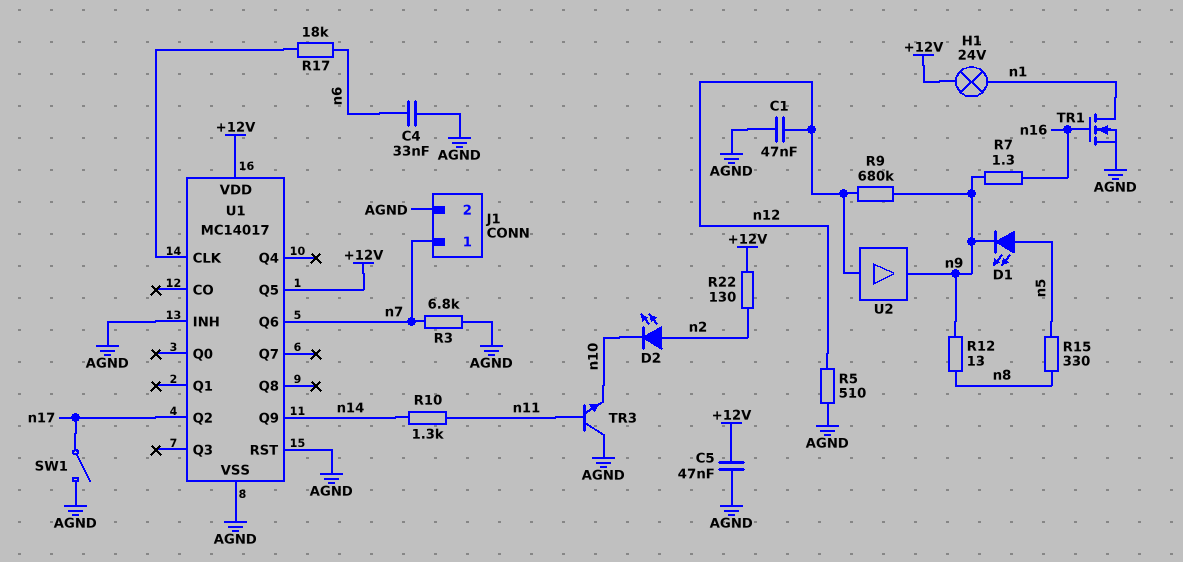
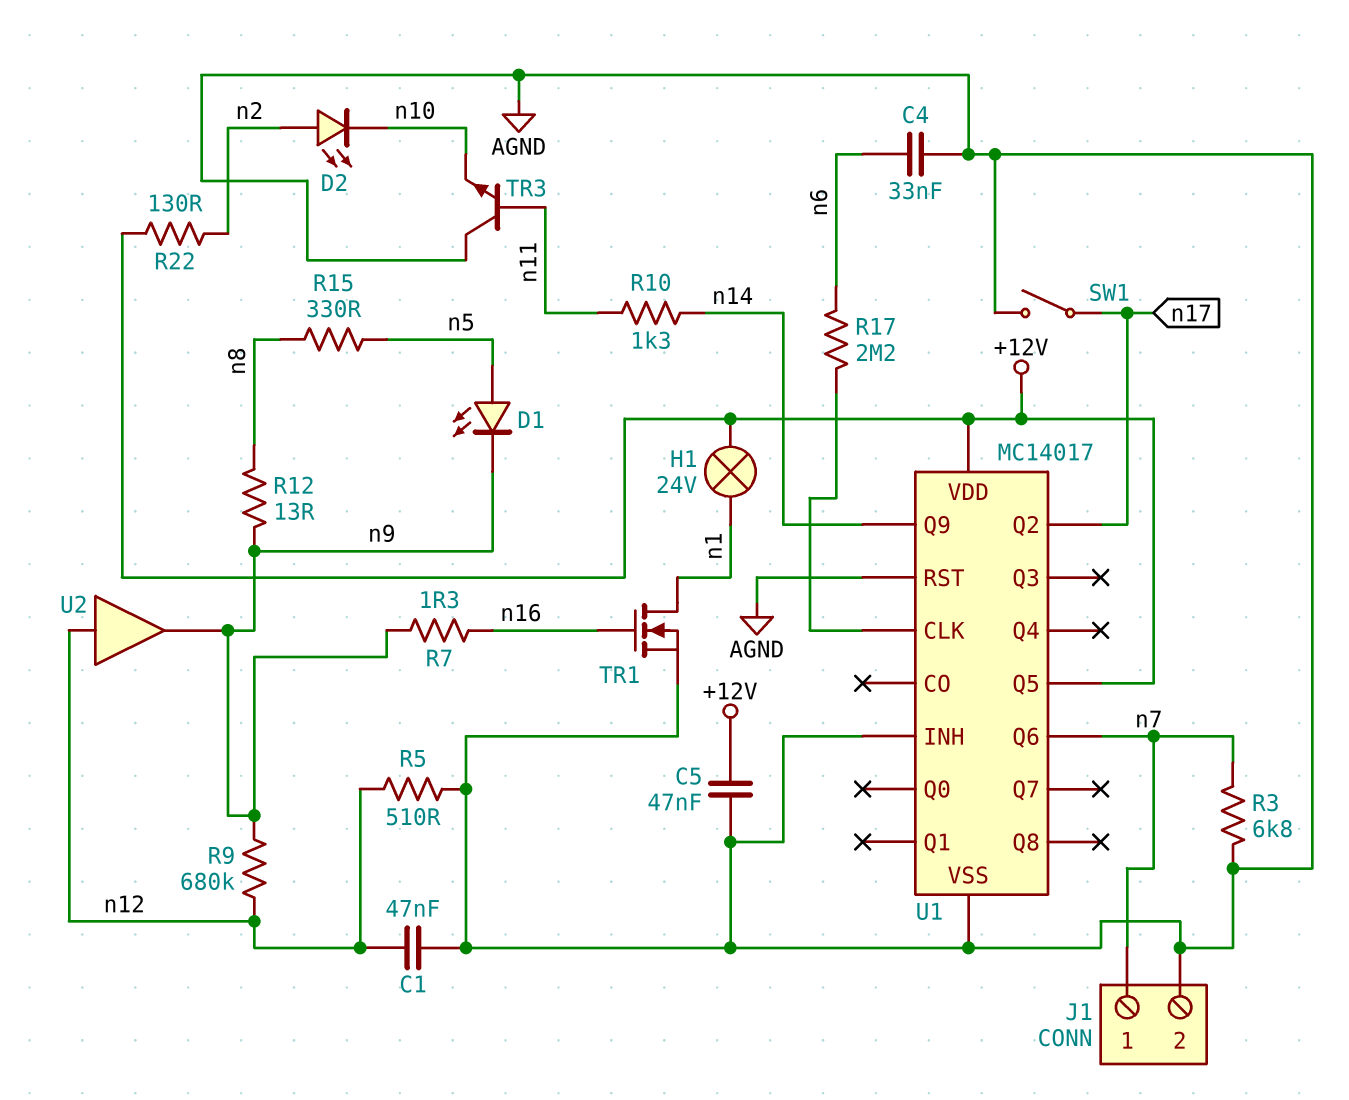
R17: 18k (U1/CLK, n6) -> 2.2M (U1/CLK, n6)

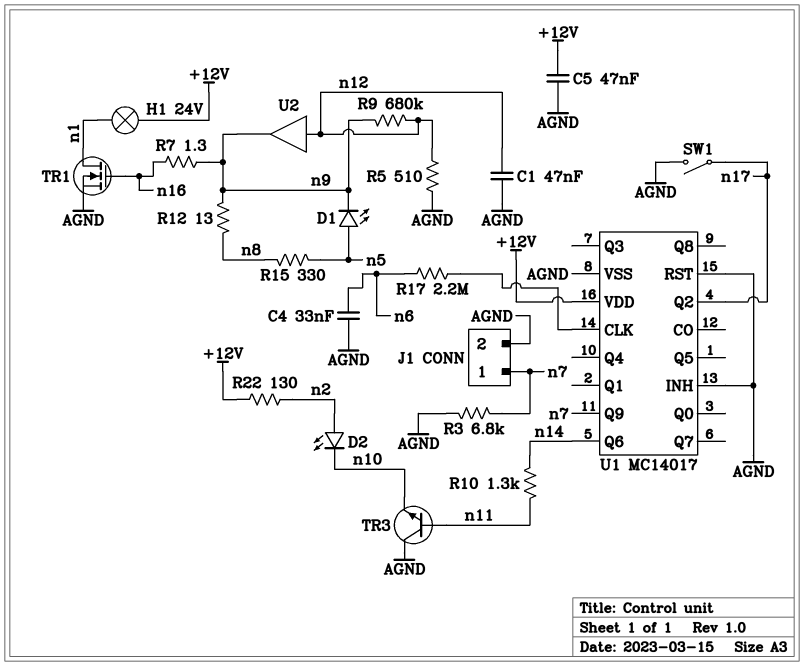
U1 pin Q5: +12V -> none
U1 pin Q6: n7 -> n14
U1 pin Q9: n14 -> n7

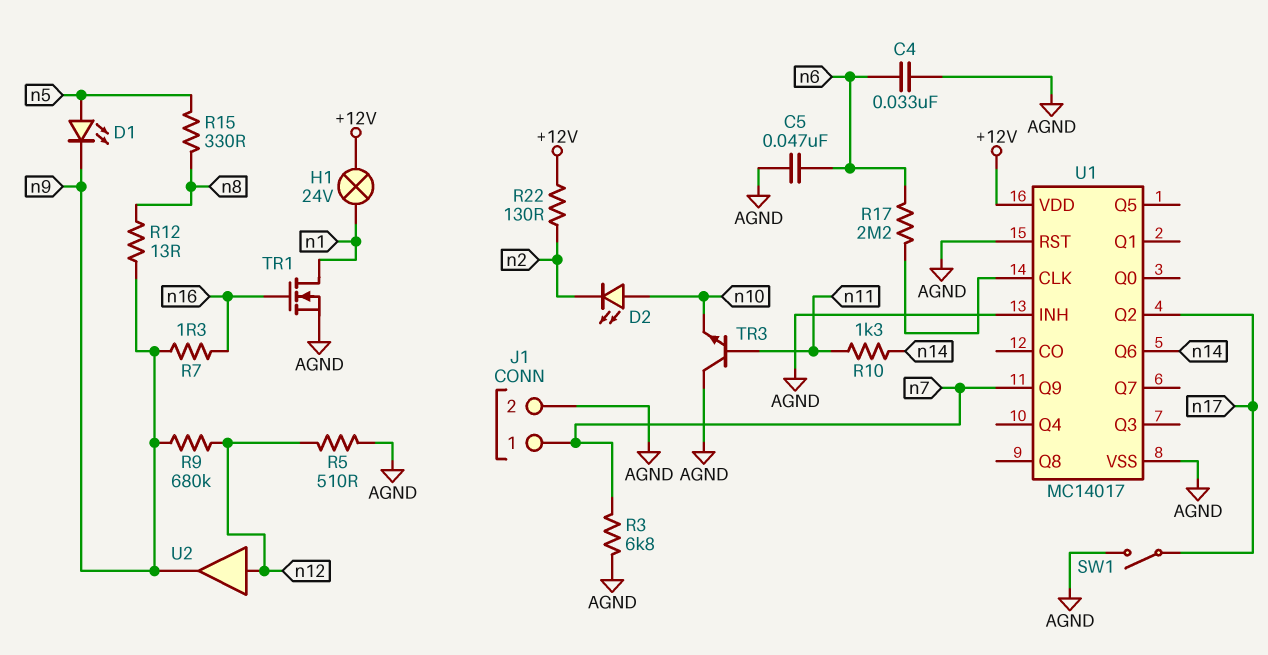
C1: 47nF (AGND, n12) -> none
C5: 47nF (+12V, AGND) -> 47nF (AGND, n6)
D2: LED (A n2, K n10) -> LED (A n10, K n2)

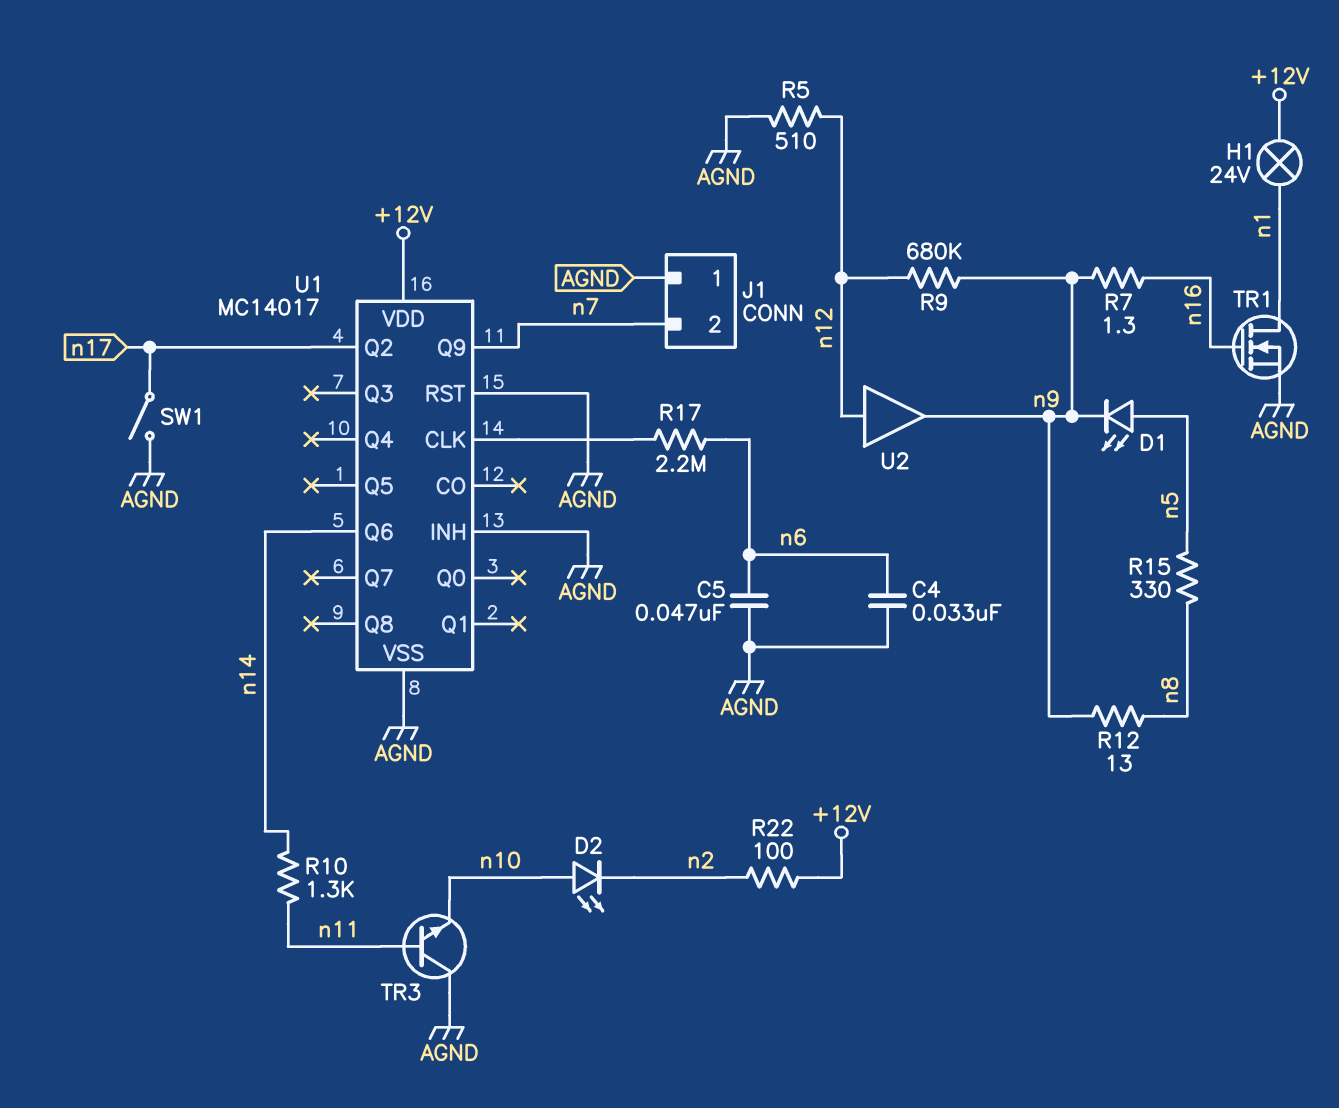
J1 pin 1: n7 -> AGND
J1 pin 2: AGND -> n7
R3: 6.8k (AGND, n7) -> none
R22: 130 (+12V, n2) -> 100 (+12V, n2)

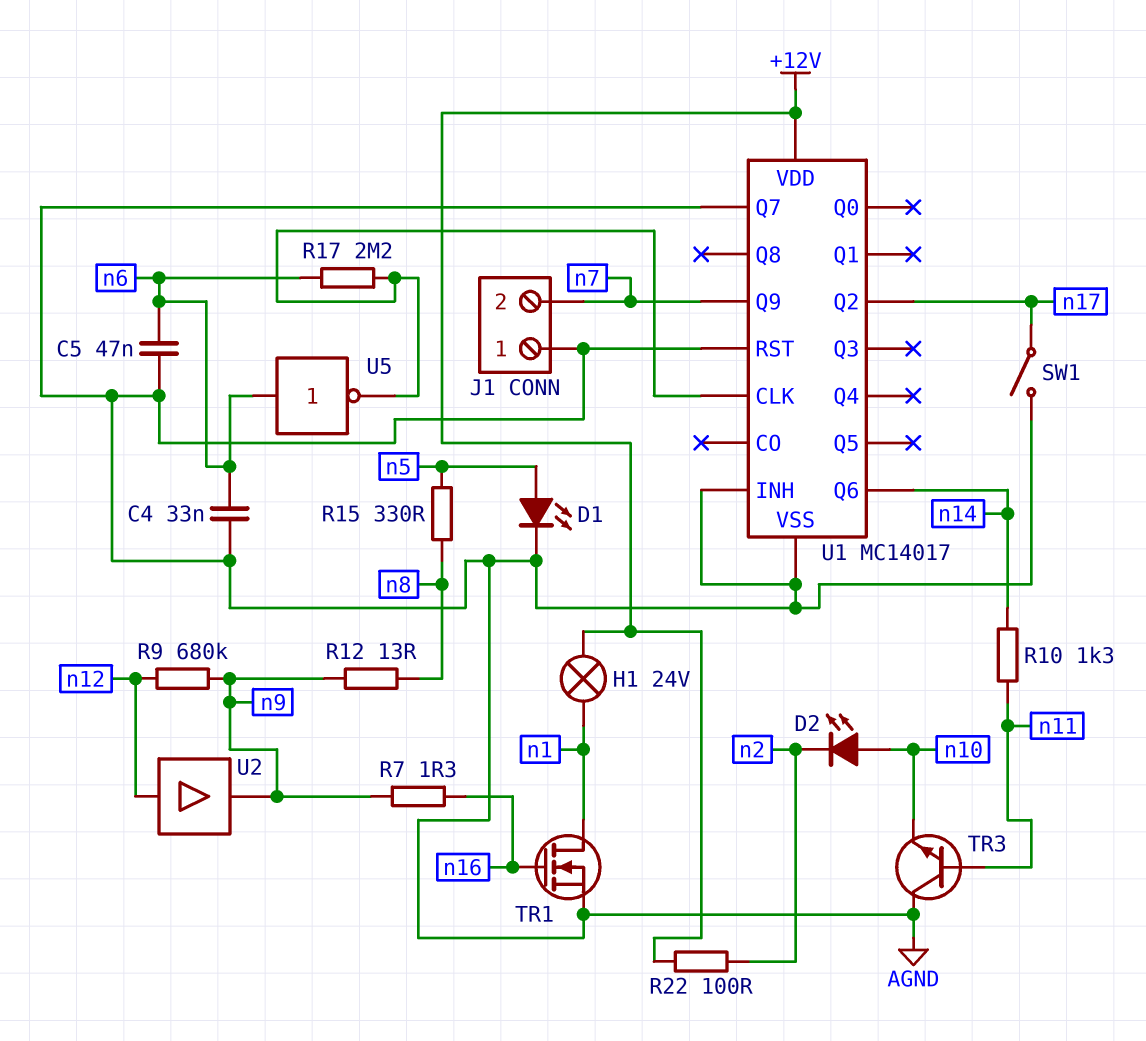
D1: LED (A n5, K n9) -> LED (A n5, K AGND)
R5: 510 (AGND, n12) -> none
U1 pin Q7: none -> AGND
U5: none -> NOT (in n6, out U1/CLK)

